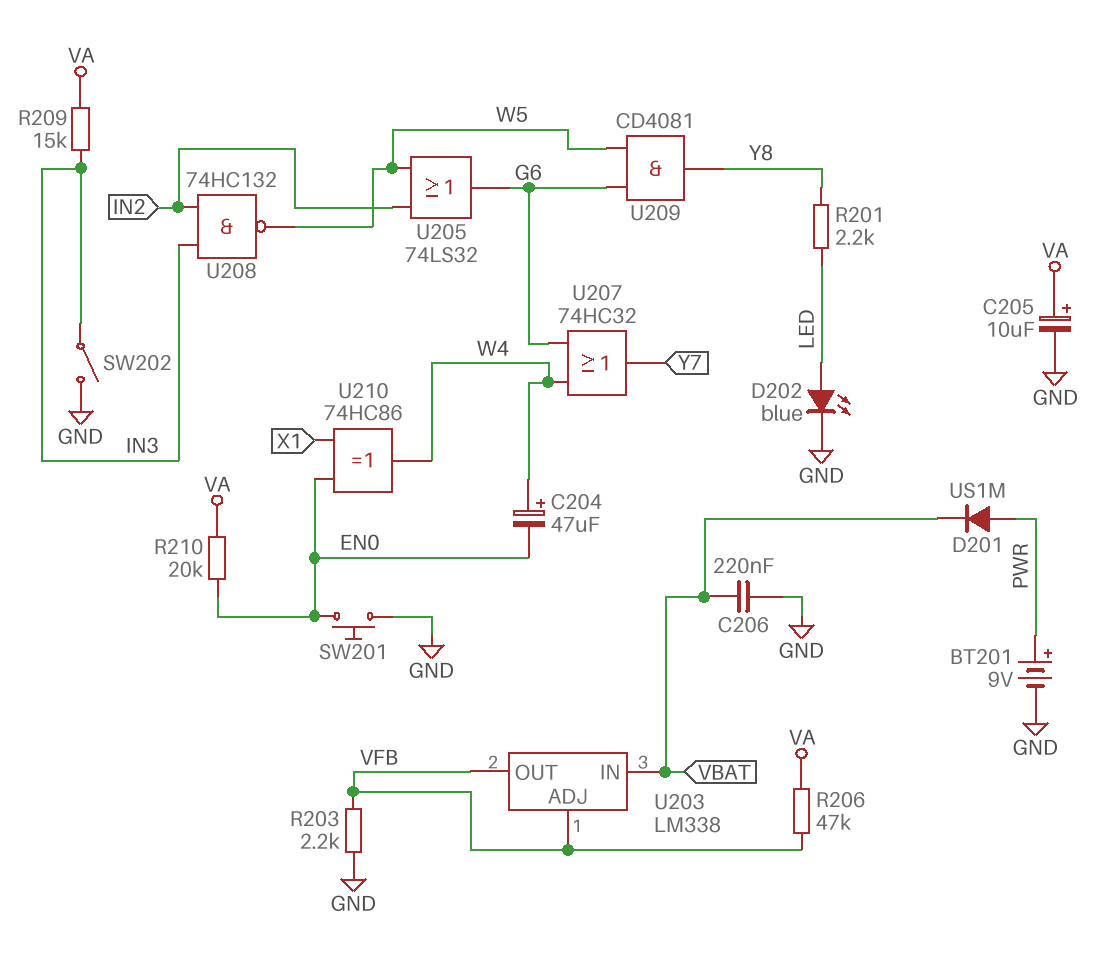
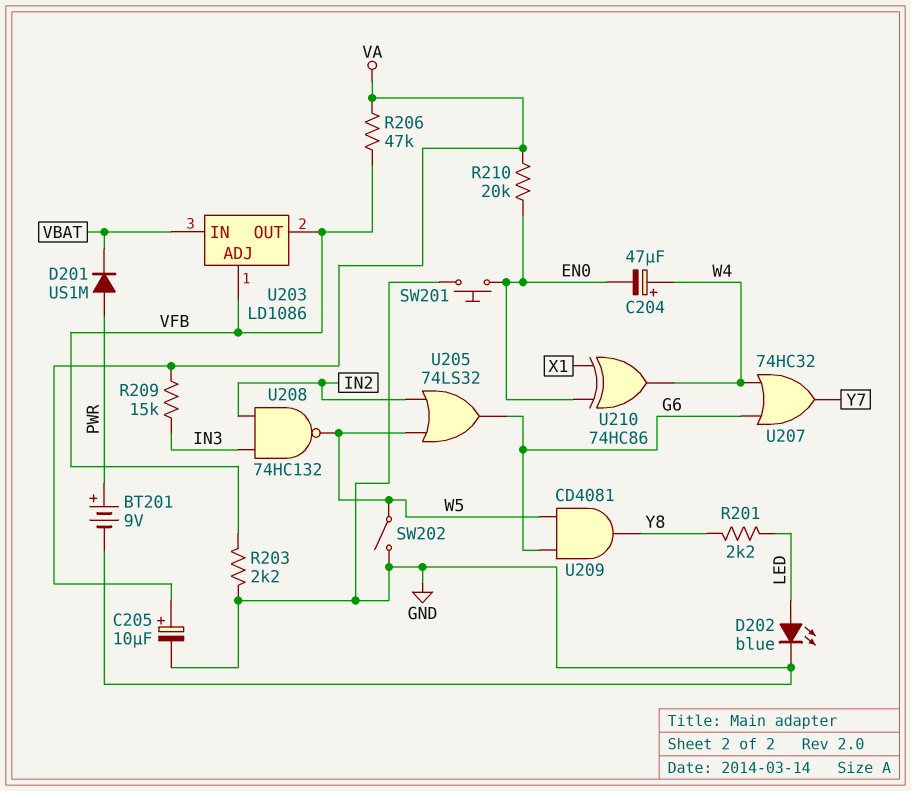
C206: 220nF (GND, VBAT) -> none
SW202: switch (GND, IN3) -> switch (GND, W5)
U203: LM338 -> LD1086

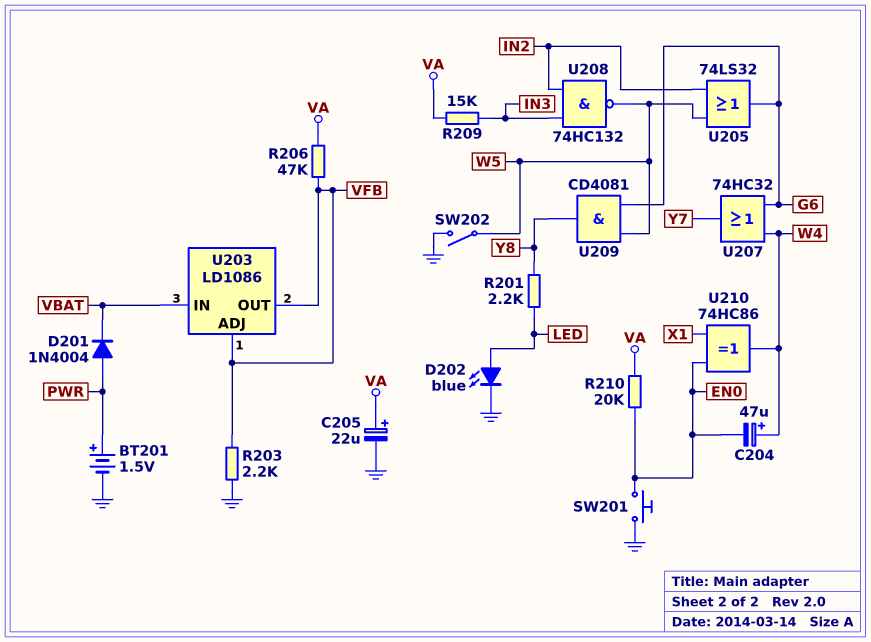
BT201: 9V (plus PWR, minus GND) -> 1.5V (plus PWR, minus GND)
C205: 10uF (plus VA, minus GND) -> 22uF (plus VA, minus GND)
D201: diode US1M (A PWR, K VBAT) -> diode 1N4004 (A PWR, K VBAT)

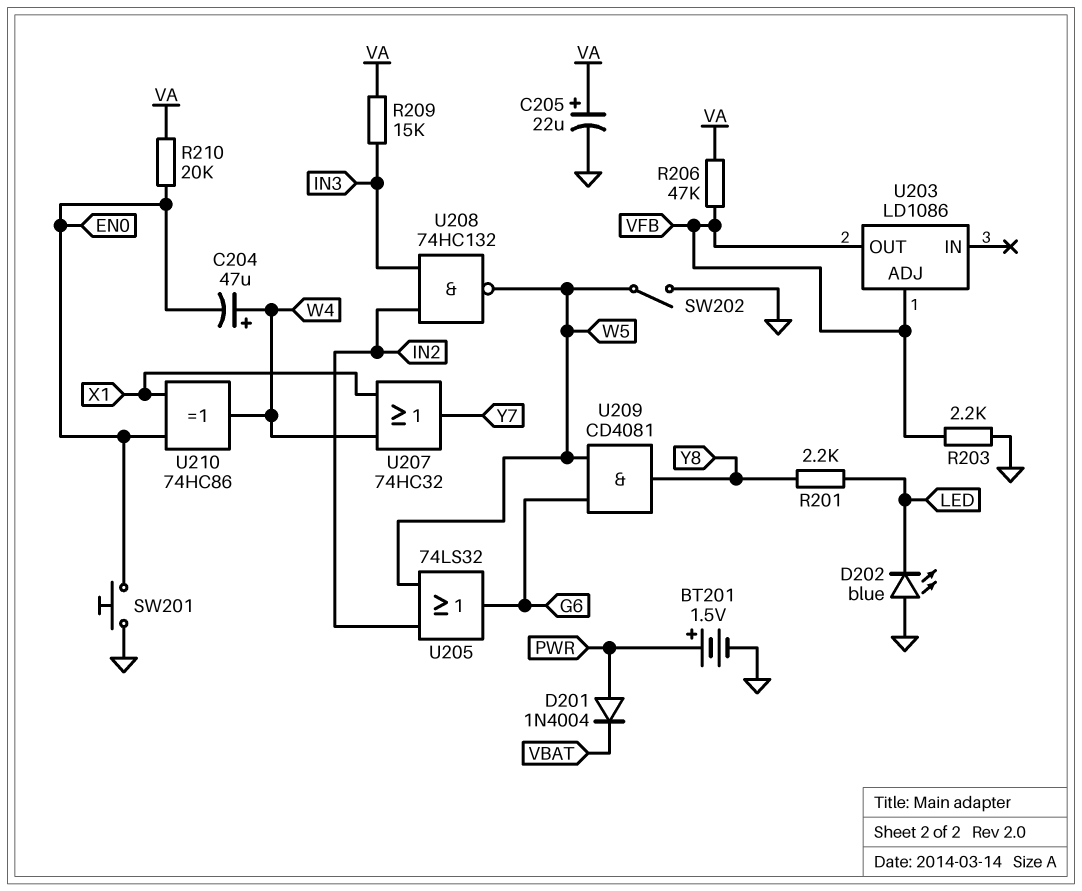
D202: LED blue (A LED, K GND) -> LED blue (A GND, K LED)
U203 pin IN: VBAT -> none
U207: OR 74HC32 (in G6, in W4, out Y7) -> OR 74HC32 (in W4, in X1, out Y7)

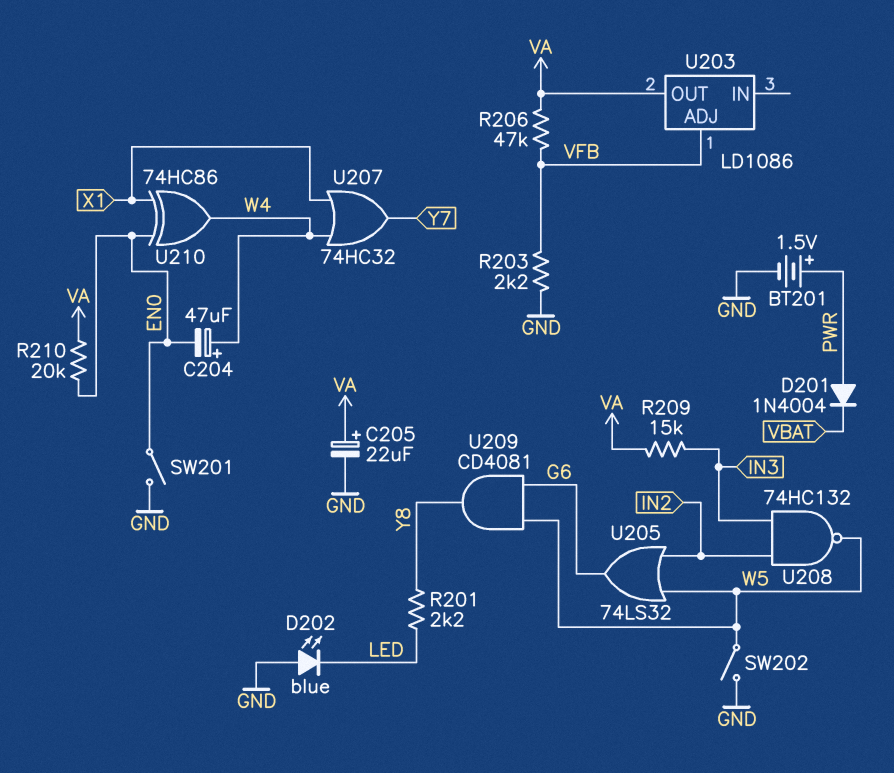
SW201: button (EN0, GND) -> switch (EN0, GND)
U203 pin OUT: VFB -> VA

